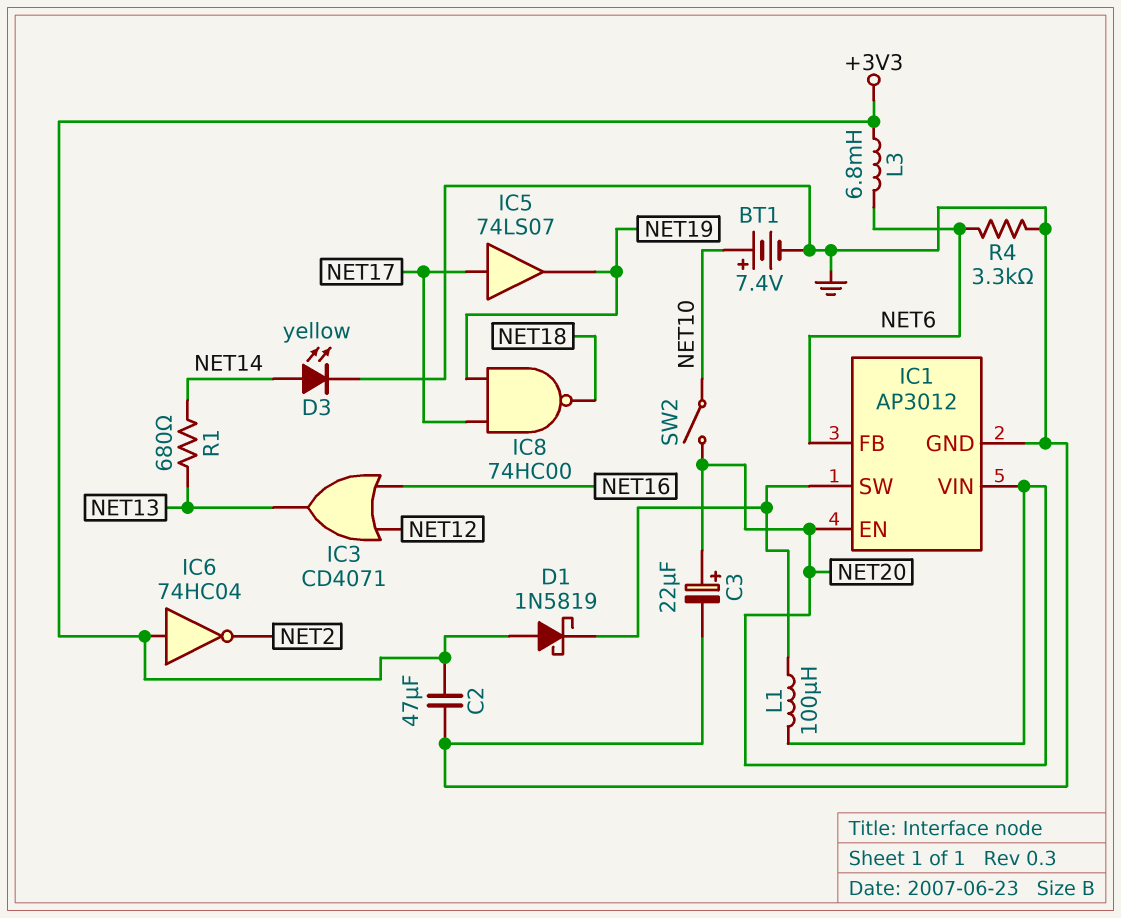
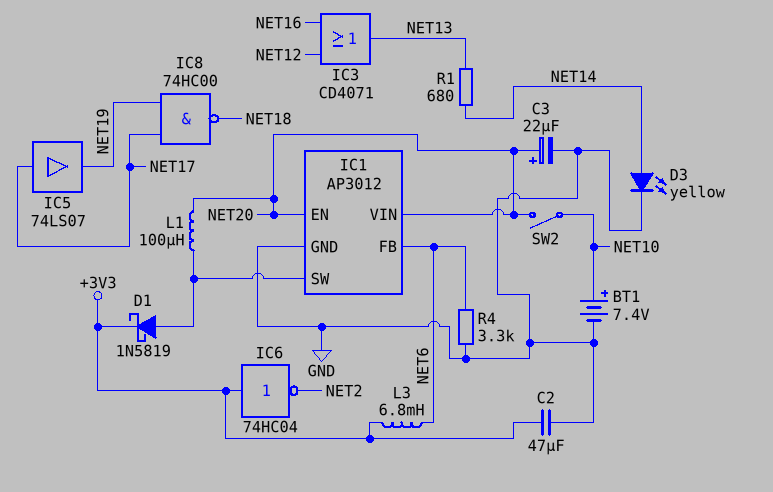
D1: schottky 1N5819 (A +3V3, K IC1/SW) -> schottky 1N5819 (A IC1/SW, K +3V3)

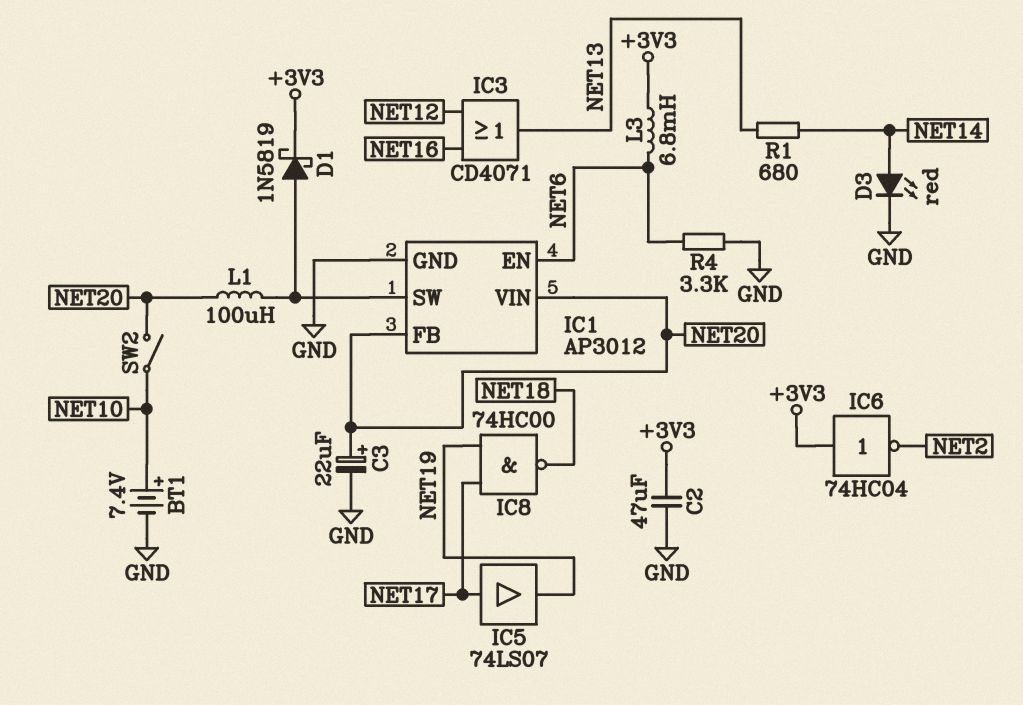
D3: LED yellow (A NET14, K GND) -> LED red (A NET14, K GND)
IC1 pin EN: NET20 -> NET6
IC1 pin FB: NET6 -> NET20

